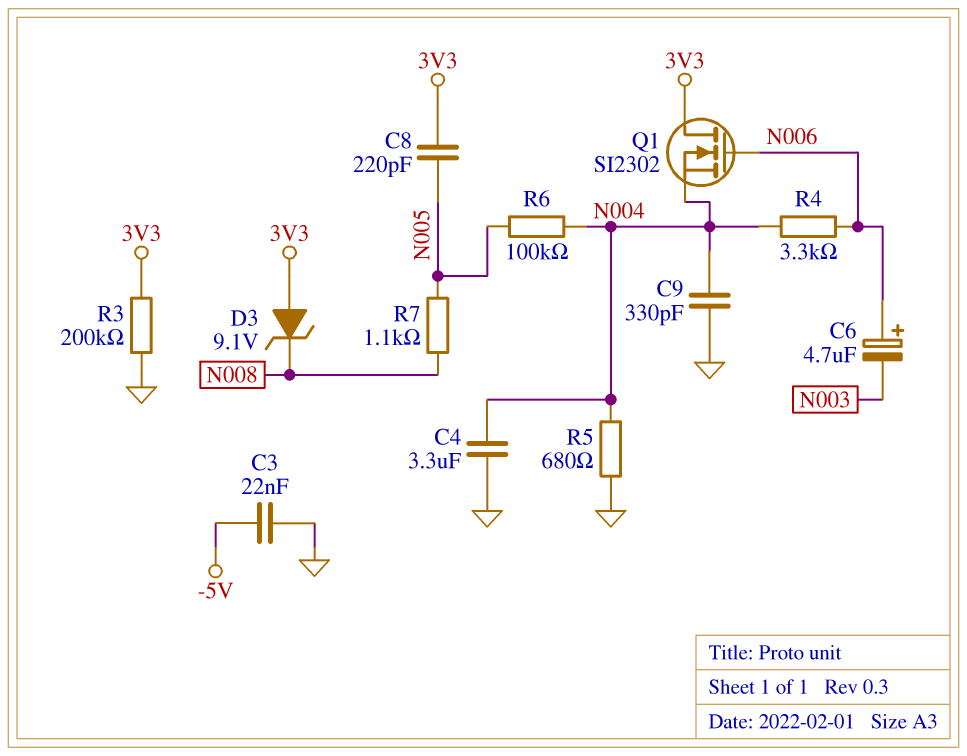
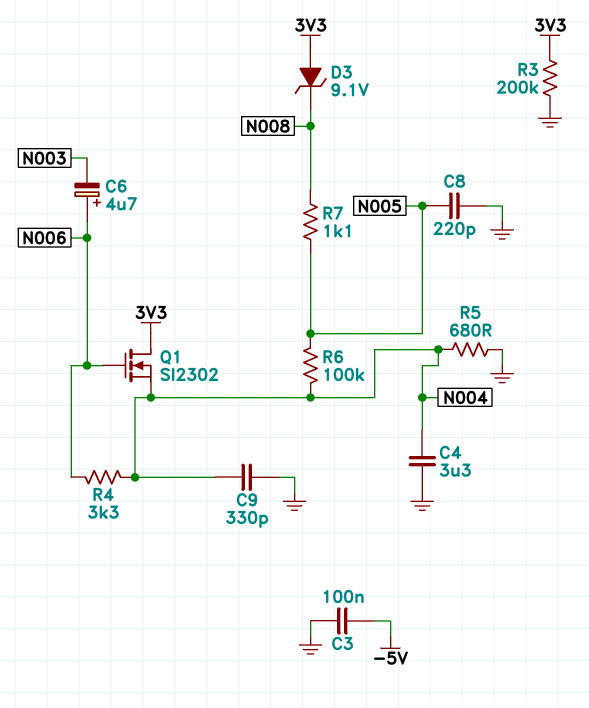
C3: 22nF (-5V, GND) -> 100nF (-5V, GND)
C8: 220pF (3V3, N005) -> 220pF (GND, N005)

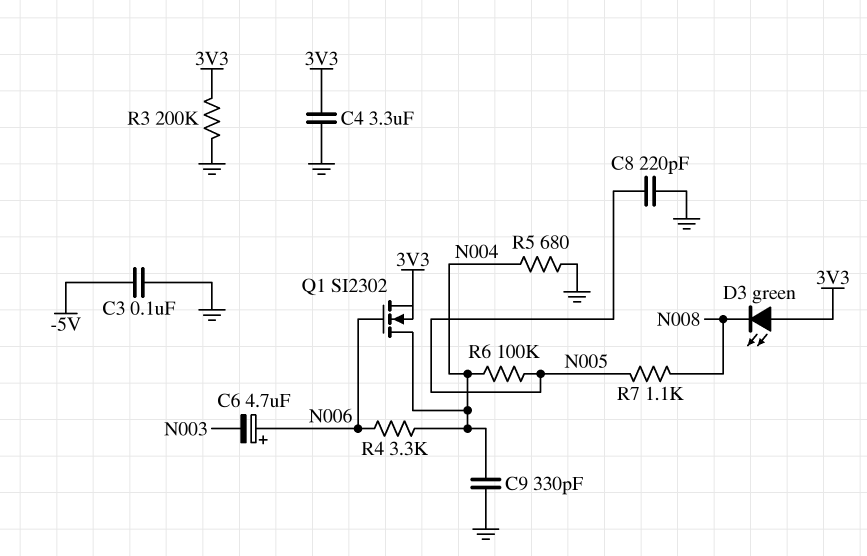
C4: 3.3uF (GND, N004) -> 3.3uF (3V3, GND)
D3: zener 9.1V (A 3V3, K N008) -> LED green (A 3V3, K N008)
Q1: NMOS SI2302 (G N006, D 3V3, S N004) -> NMOS SI2302 (G N006, D N004, S 3V3)

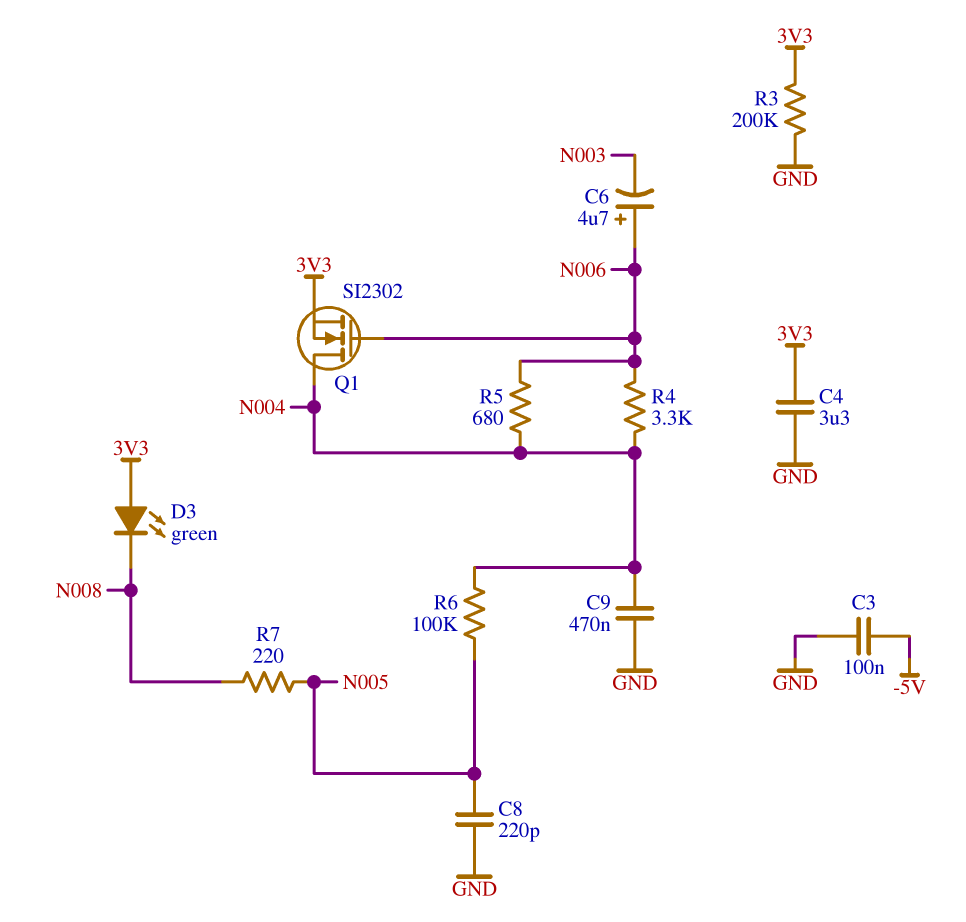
C9: 330pF (GND, N004) -> 470nF (GND, N004)
R5: 680 (GND, N004) -> 680 (N004, N006)
R7: 1.1k (N005, N008) -> 220 (N005, N008)

